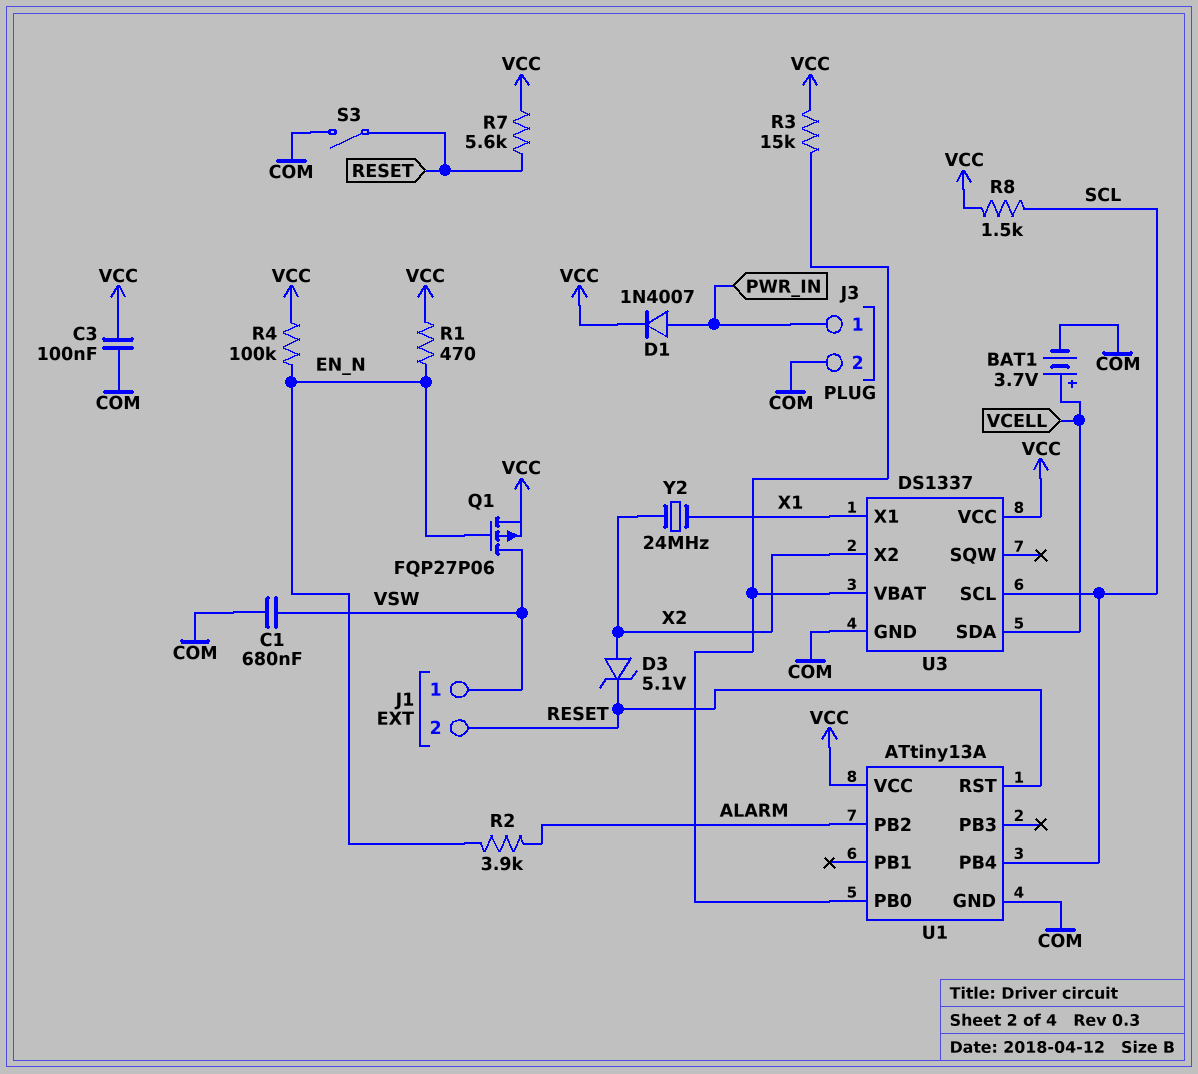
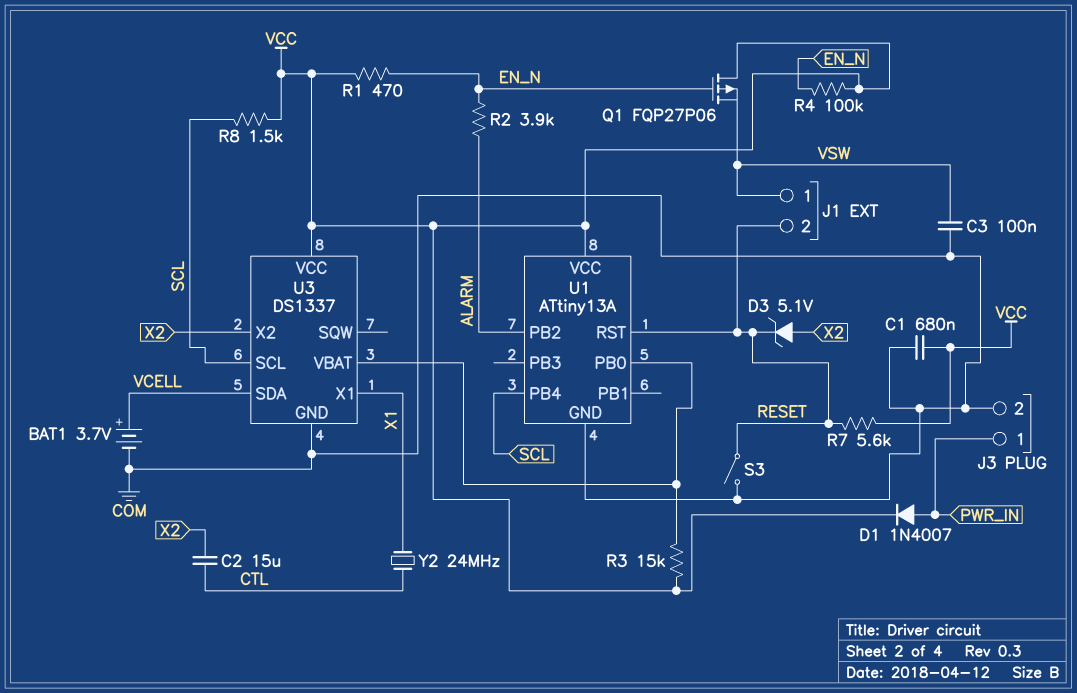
C1: 680nF (COM, VSW) -> 680nF (COM, VCC)
C2: none -> 15uF (CTL, X2)
C3: 100nF (COM, VCC) -> 100nF (COM, VSW)
Q1: PMOS FQP27P06 (G EN_N, D VSW, S VCC) -> PMOS FQP27P06 (G EN_N, D VCC, S VSW)
Y2: 24MHz (X1, X2) -> 24MHz (CTL, X1)

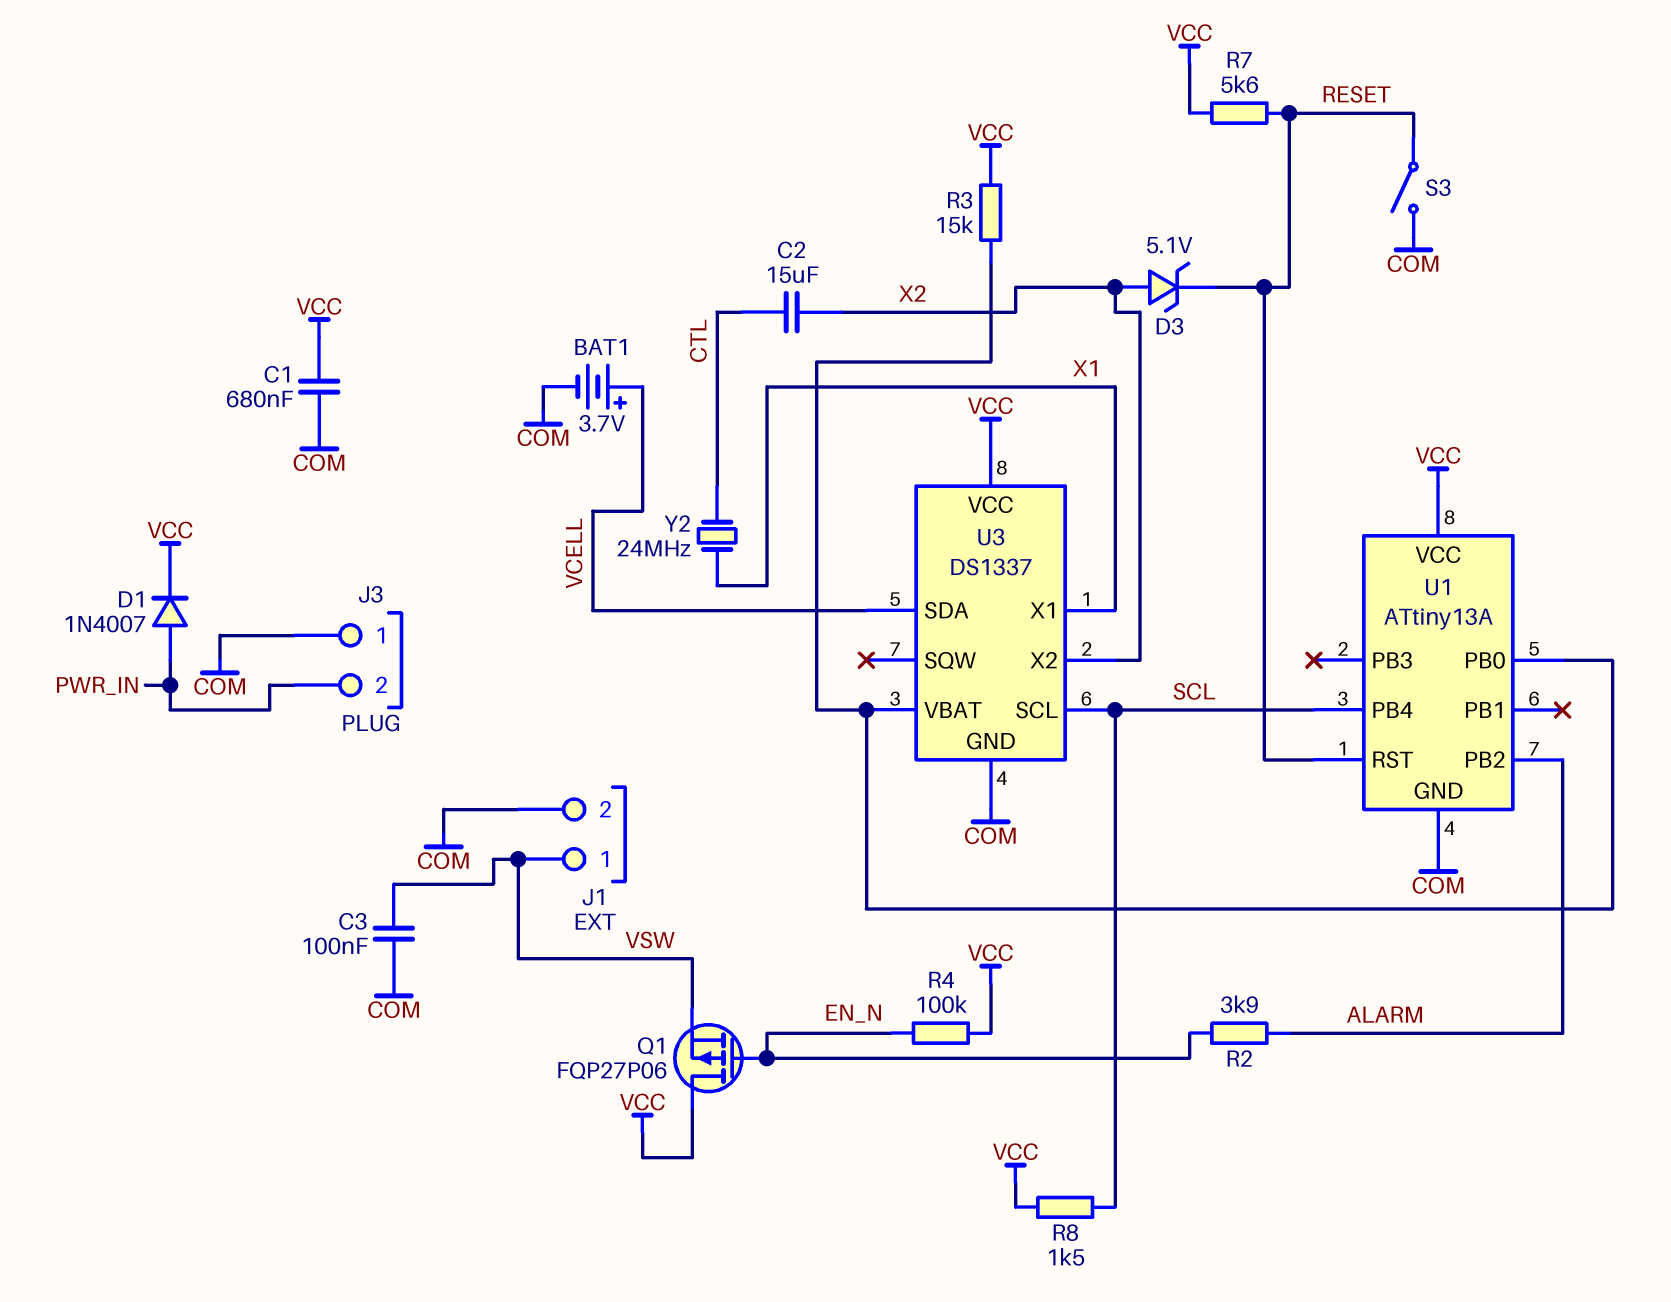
J1 pin 2: RESET -> COM
J3 pin 1: PWR_IN -> COM
J3 pin 2: COM -> PWR_IN
R1: 470 (EN_N, VCC) -> none

